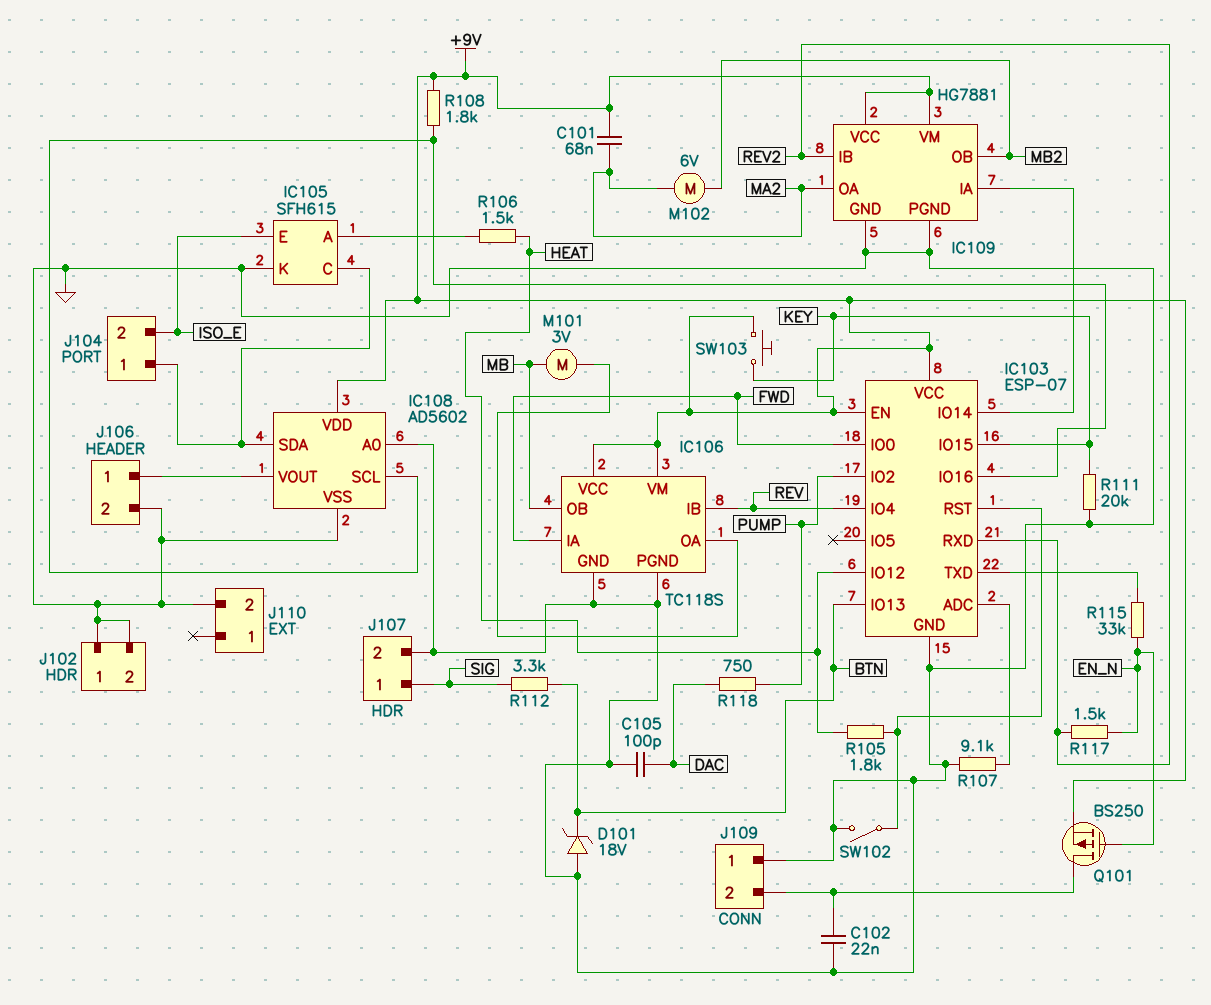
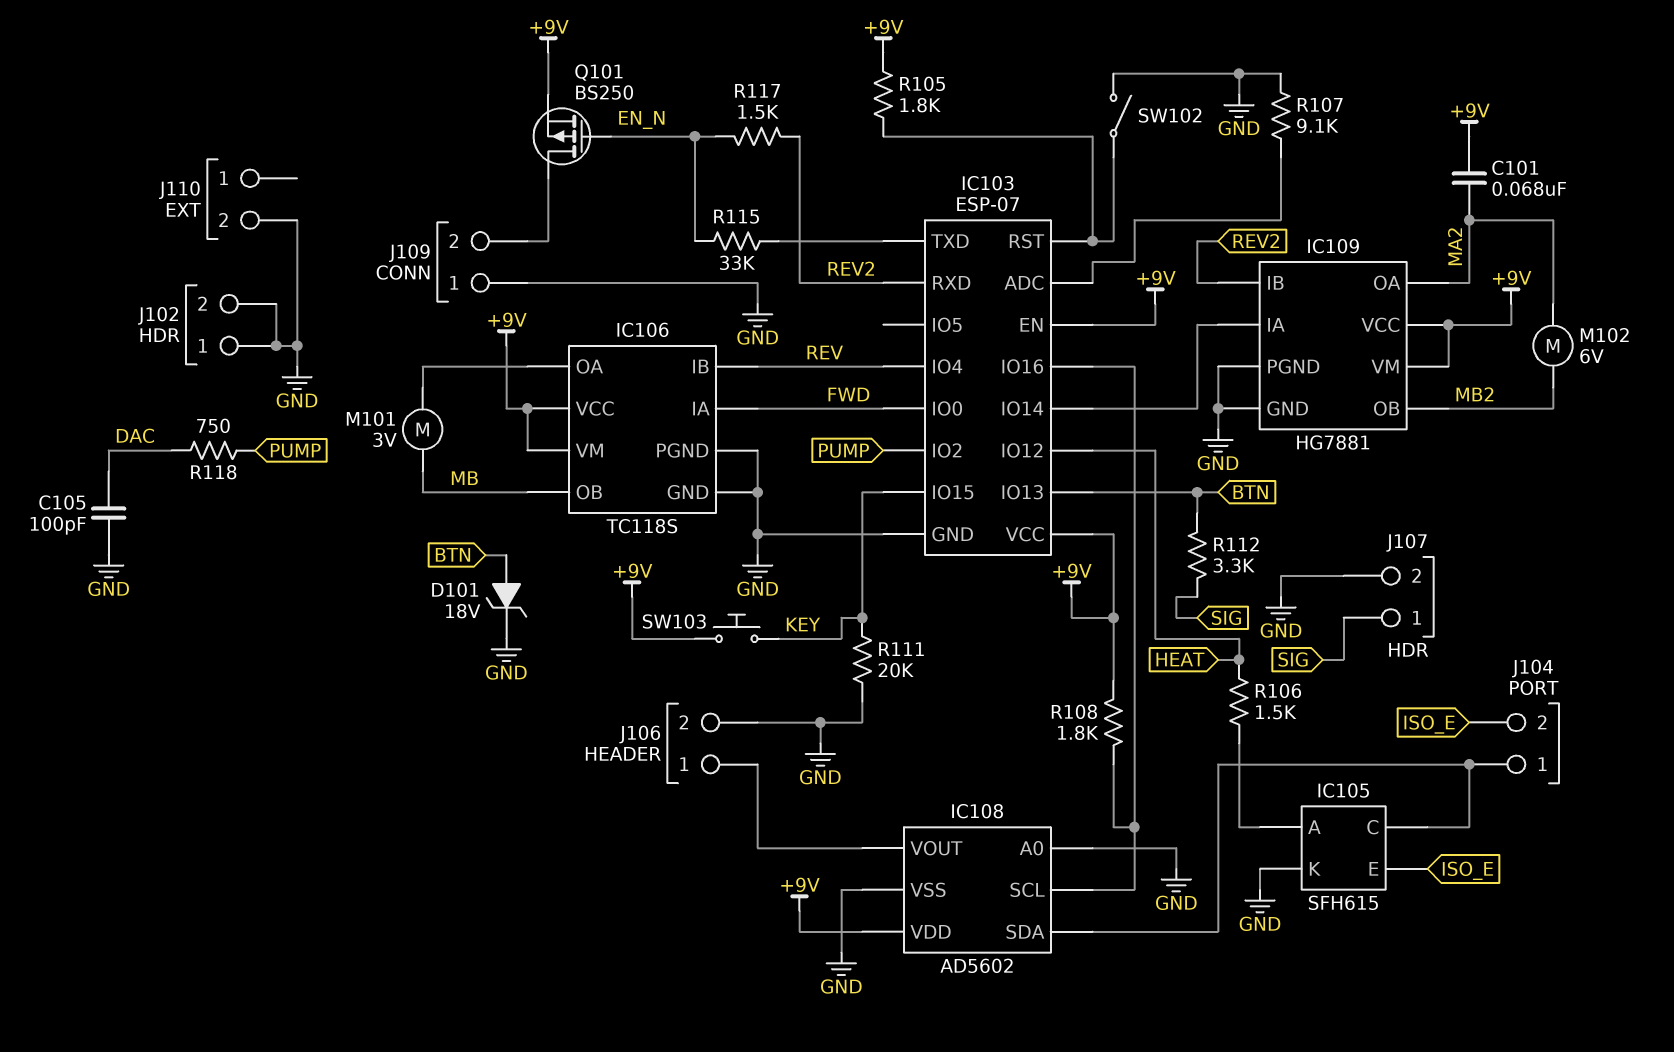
C102: 22nF (GND, J109/2) -> none
D101: zener 18V (A GND, K BTN) -> zener 18V (A BTN, K GND)
R105: 1.8k (HEAT, IC103/RST) -> 1.8k (+9V, IC103/RST)

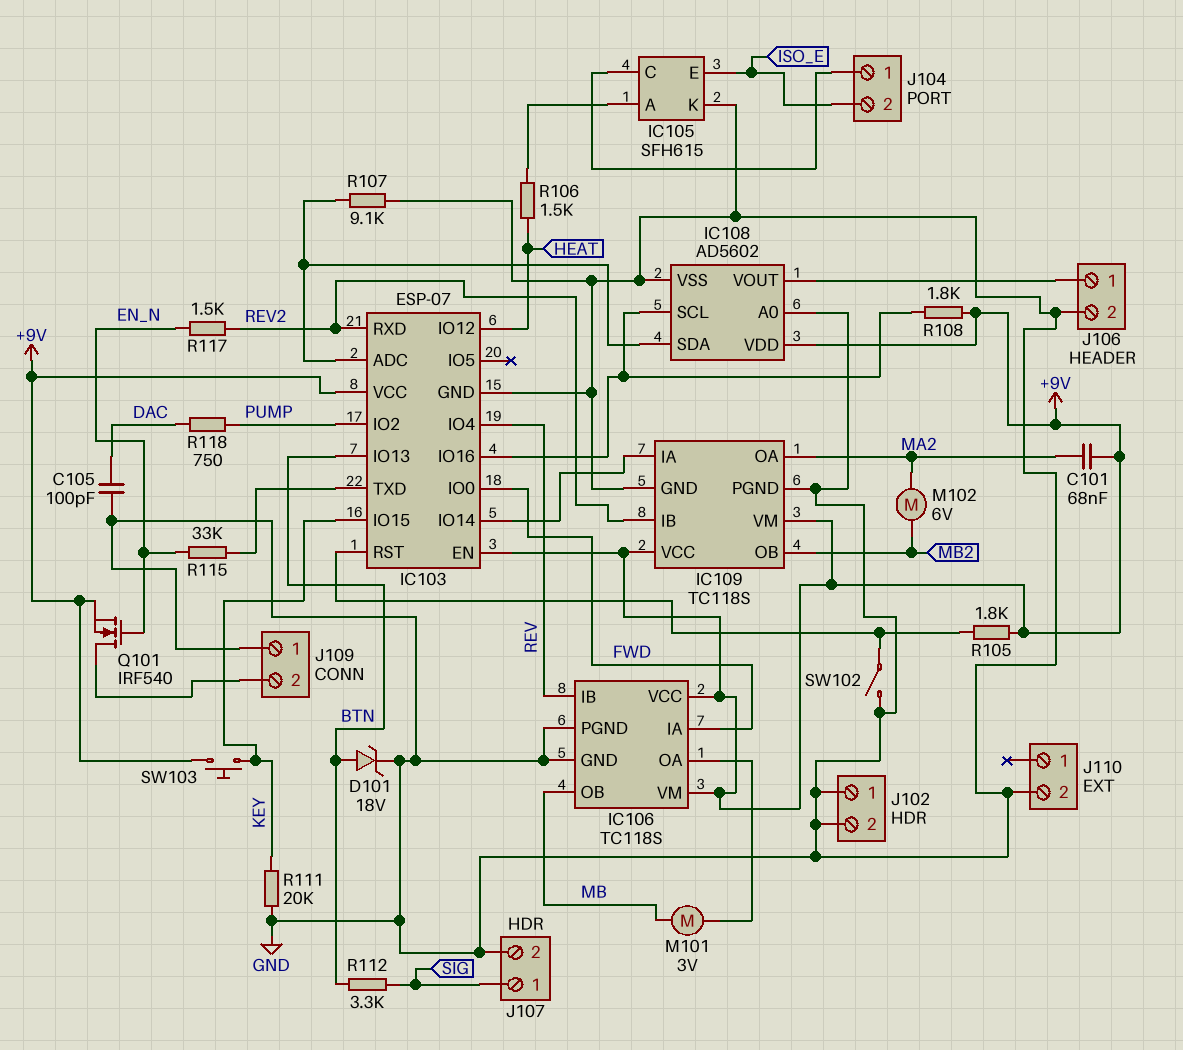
IC108 pin SDA: IC105/C -> IC103/ADC
IC109: HG7881 -> TC118S
Q101: PMOS BS250 (G EN_N, D J109/2, S +9V) -> NMOS IRF540 (G EN_N, D J109/2, S +9V)

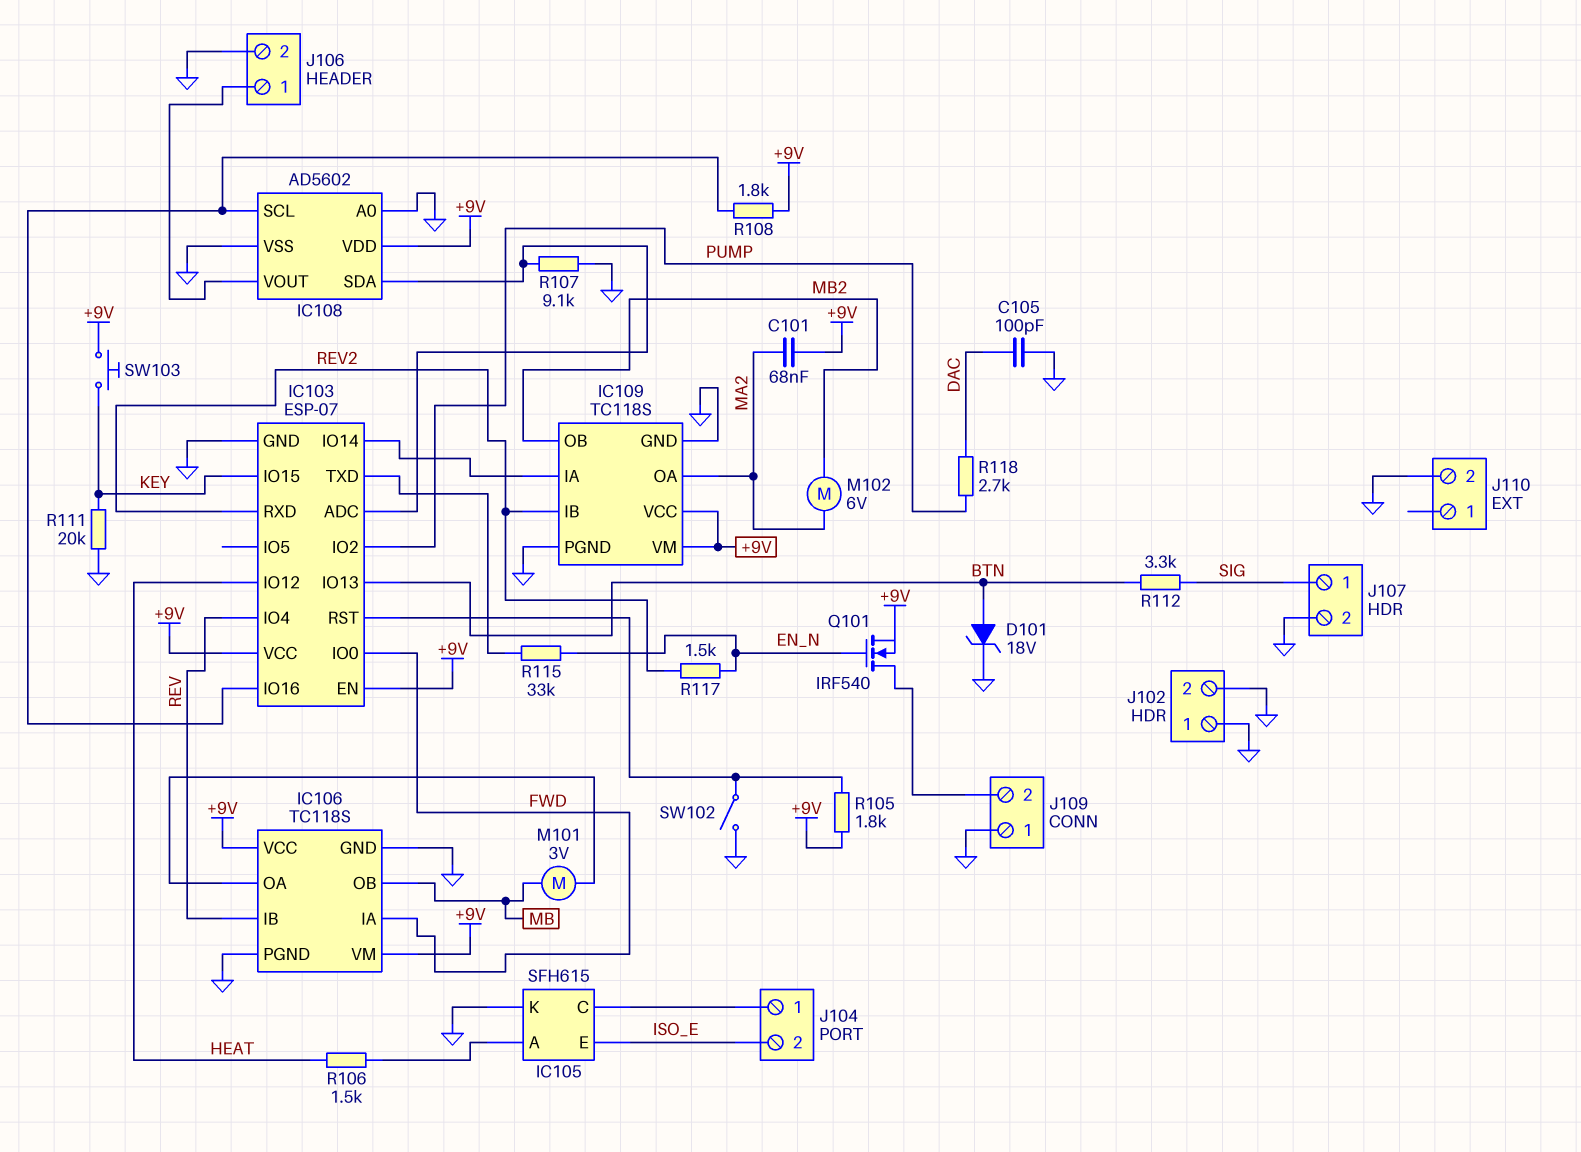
R118: 750 (DAC, PUMP) -> 2.7k (DAC, PUMP)

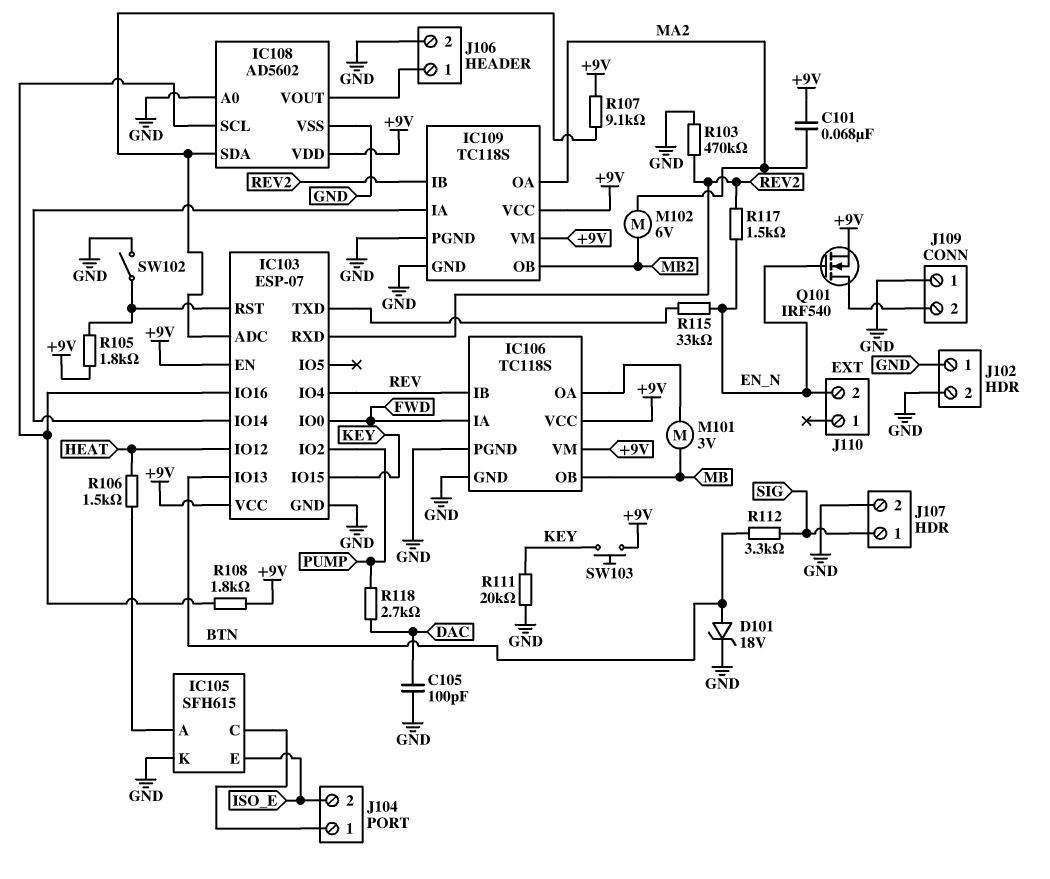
J110 pin 2: GND -> EN_N
R103: none -> 470k (GND, REV2)
R107: 9.1k (GND, IC103/ADC) -> 9.1k (+9V, IC103/ADC)

